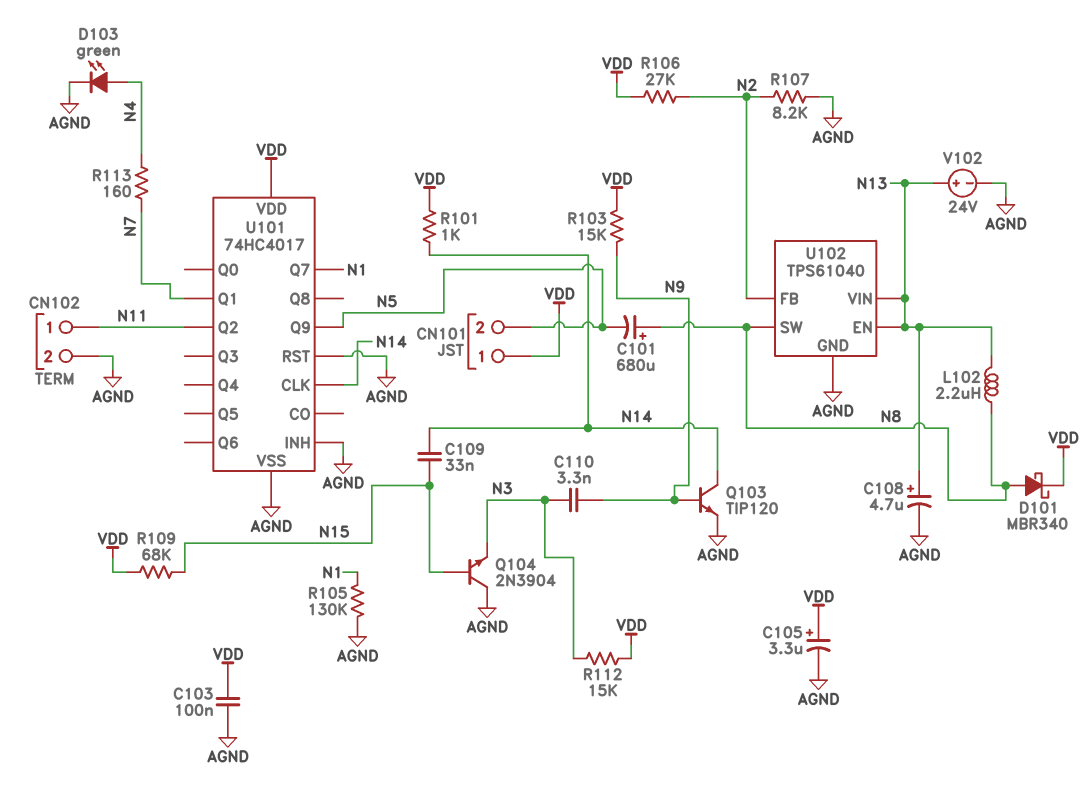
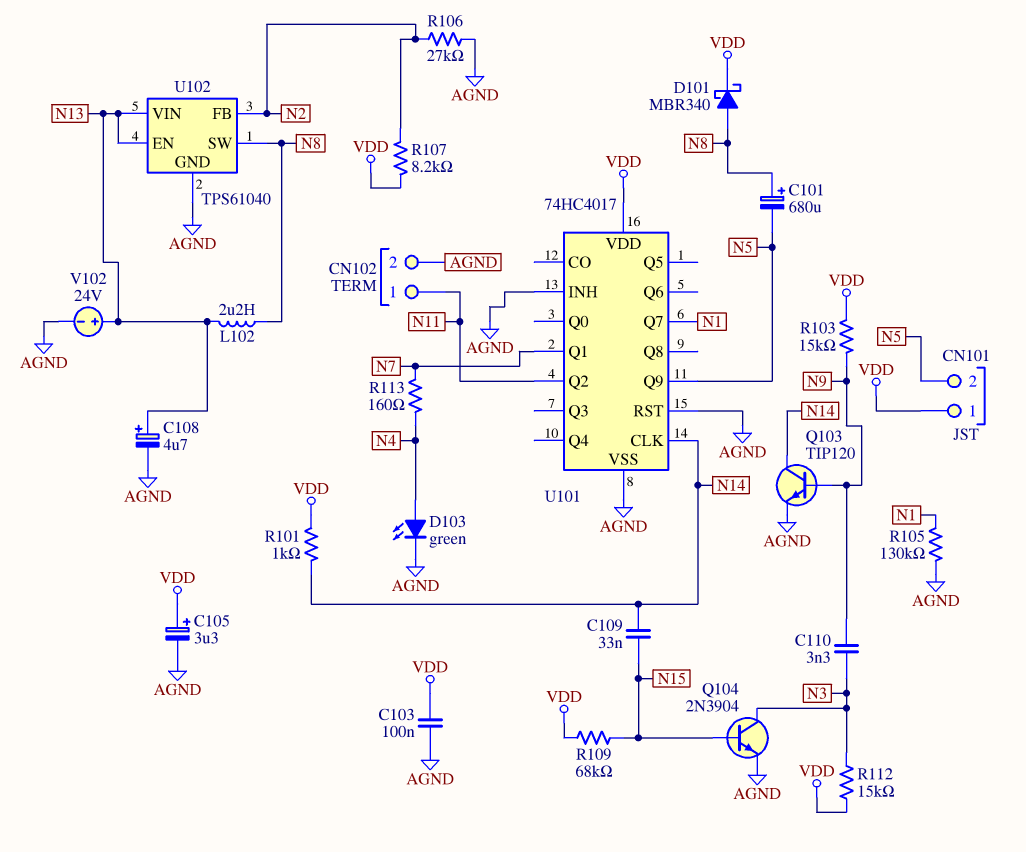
Q104: NPN 2N3904 (B N15, C AGND, E N3) -> NPN 2N3904 (B N15, C N3, E AGND)
R106: 27k (N2, VDD) -> 27k (AGND, N2)
R107: 8.2k (AGND, N2) -> 8.2k (N2, VDD)

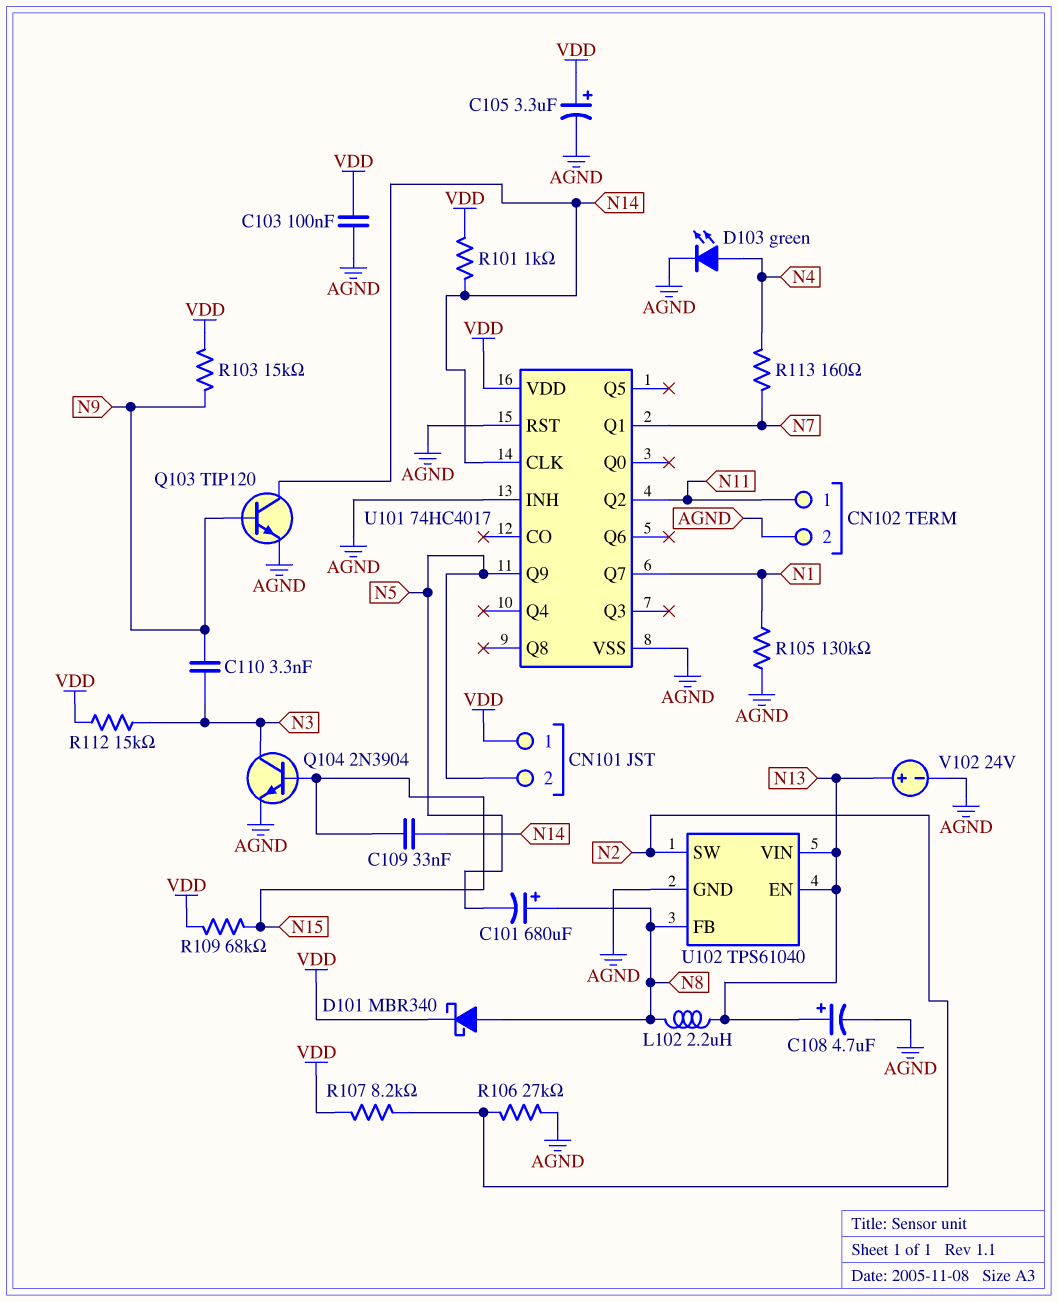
U102 pin FB: N2 -> N8
U102 pin SW: N8 -> N2

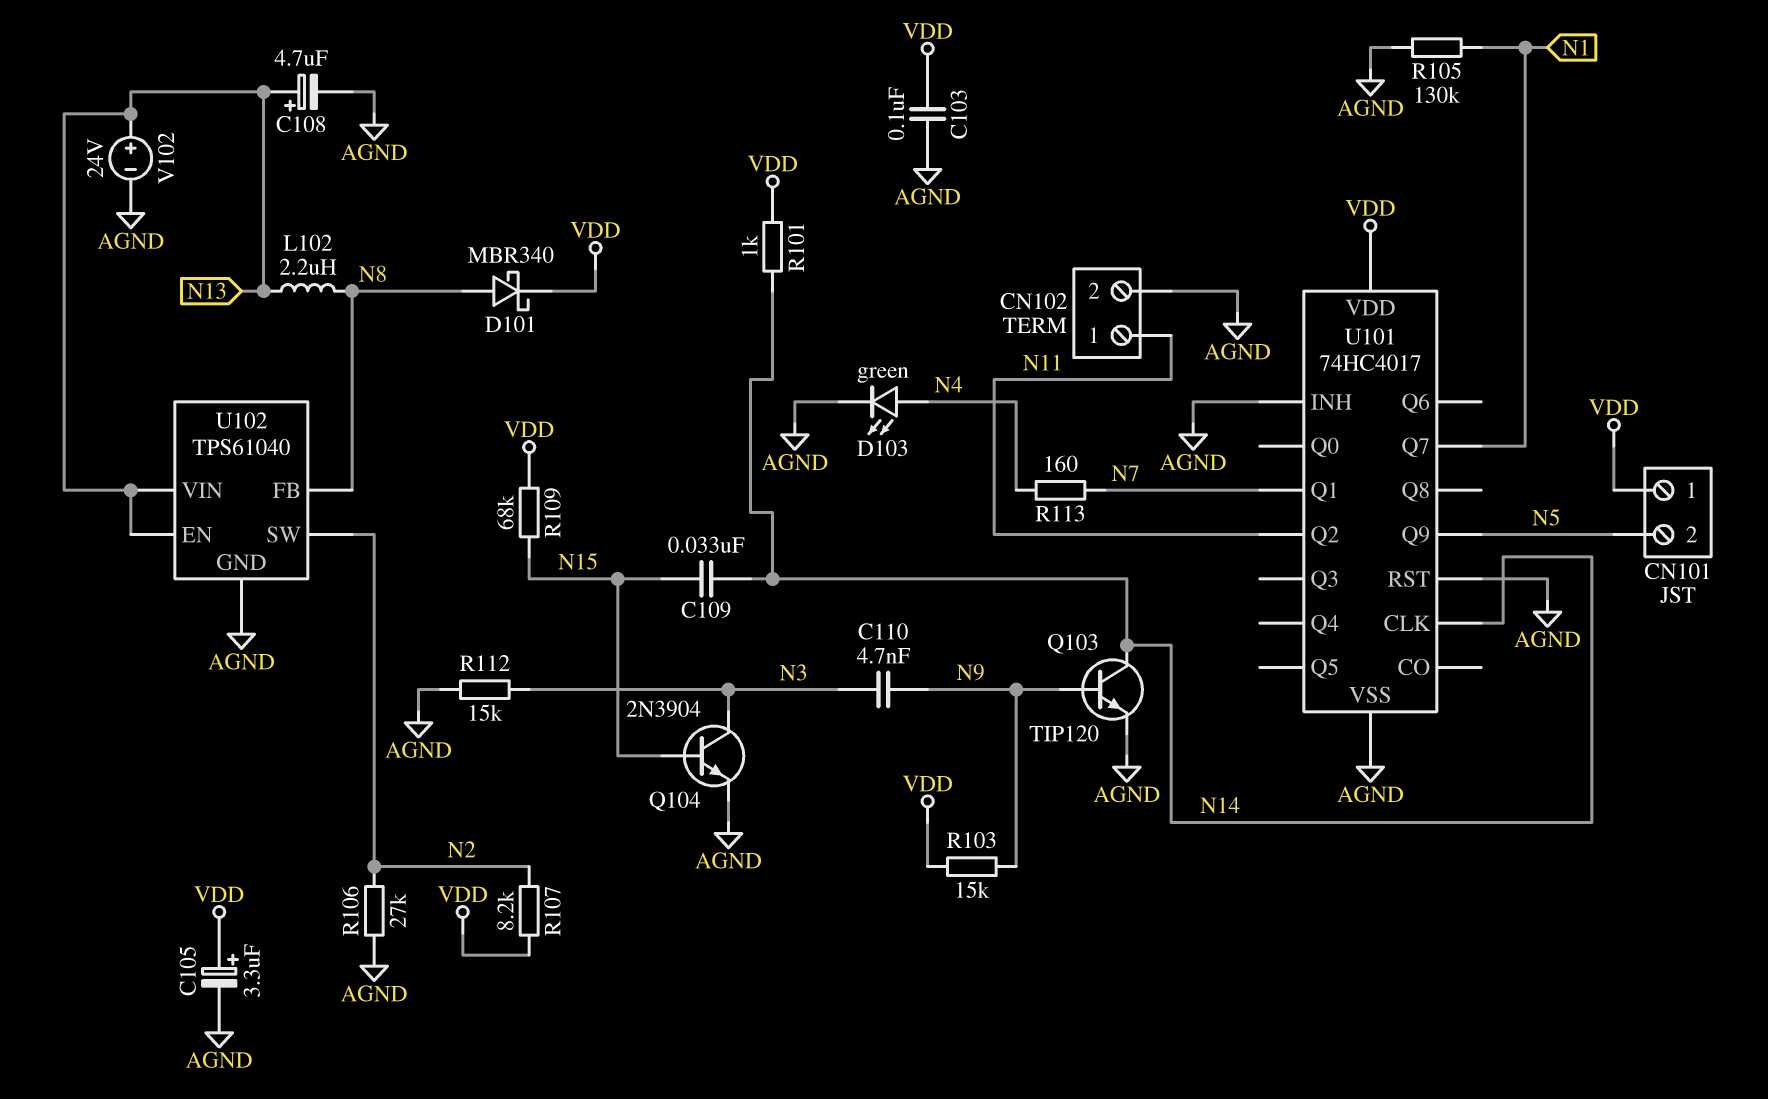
C101: 680uF (plus N8, minus N5) -> none
C110: 3.3nF (N3, N9) -> 4.7nF (N3, N9)
R112: 15k (N3, VDD) -> 15k (AGND, N3)

